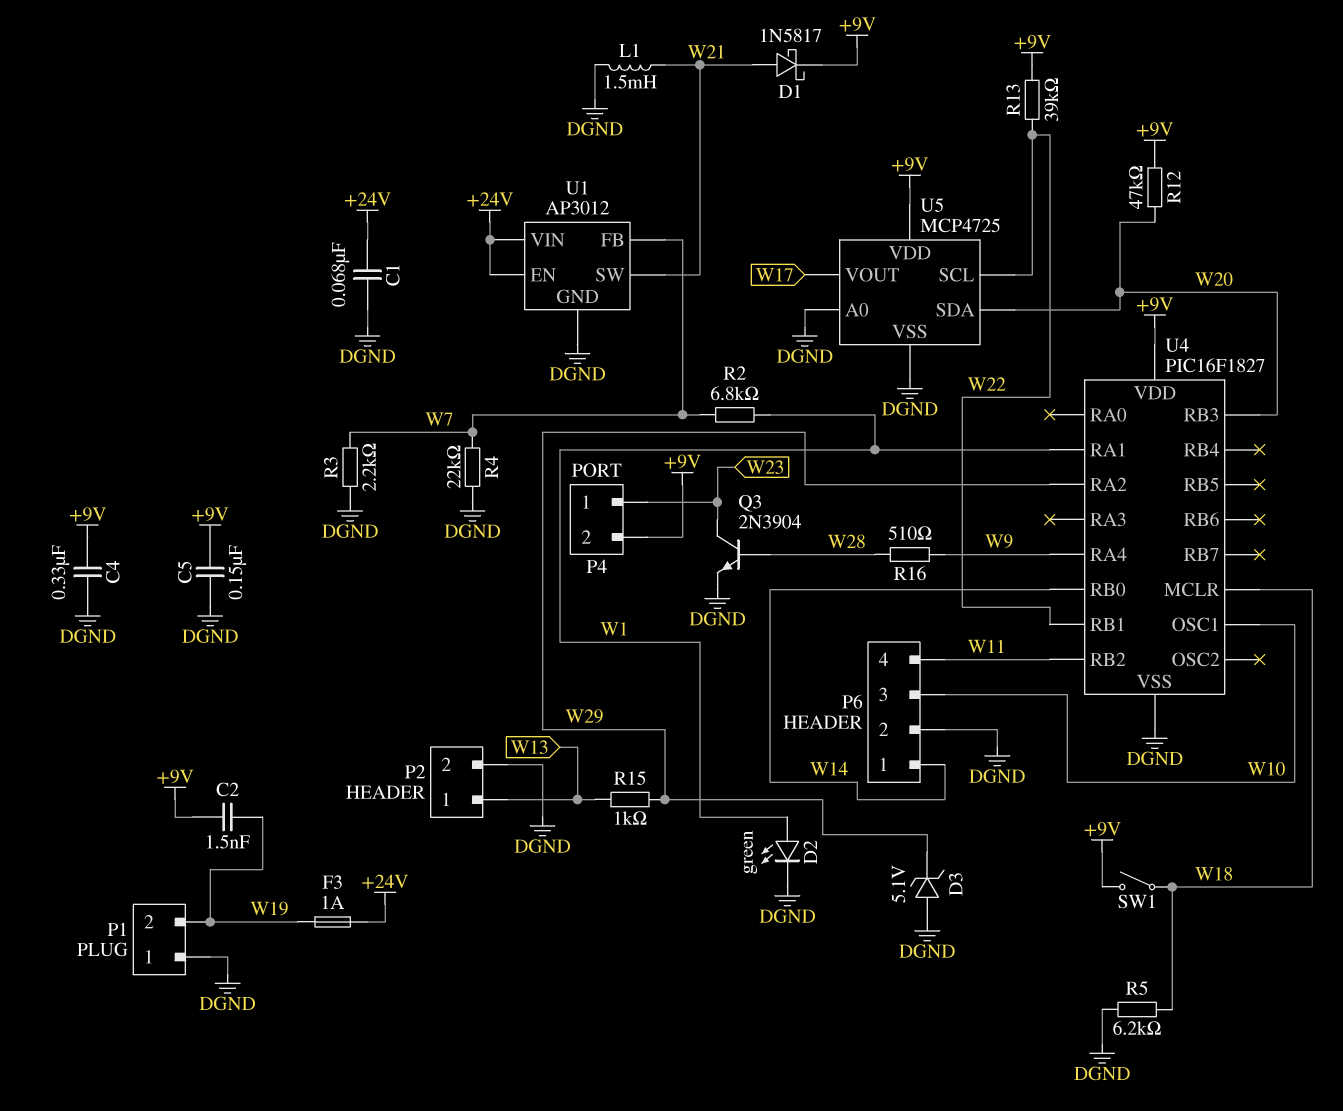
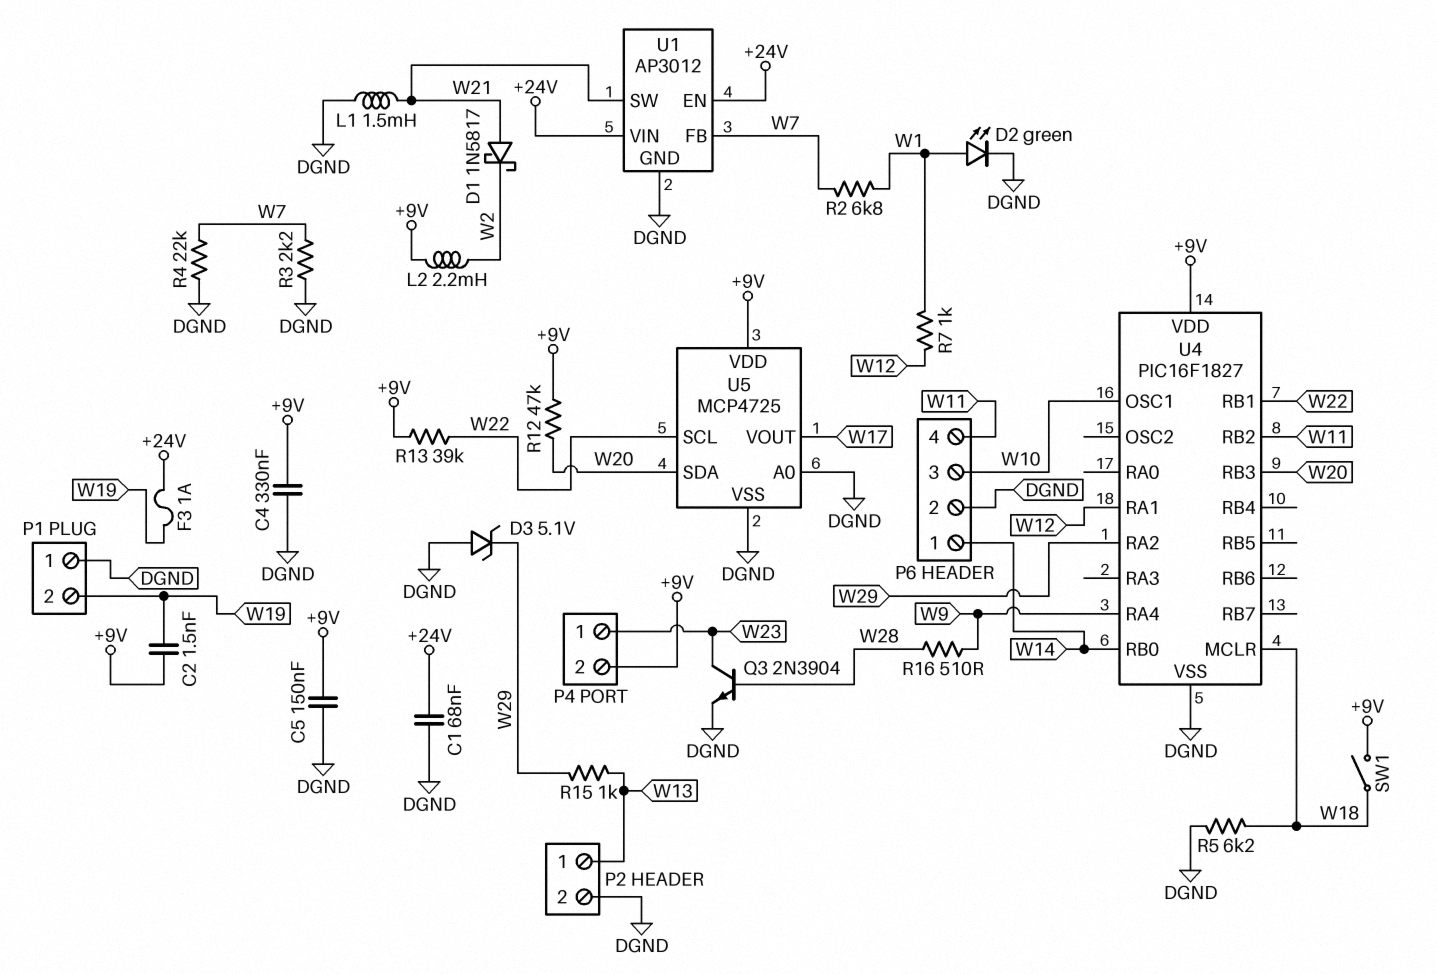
D1: schottky 1N5817 (A W21, K +9V) -> schottky 1N5817 (A W21, K W2)
L2: none -> 2.2mH (+9V, W2)
R7: none -> 1k (W1, W12)
U4 pin RA1: W1 -> W12

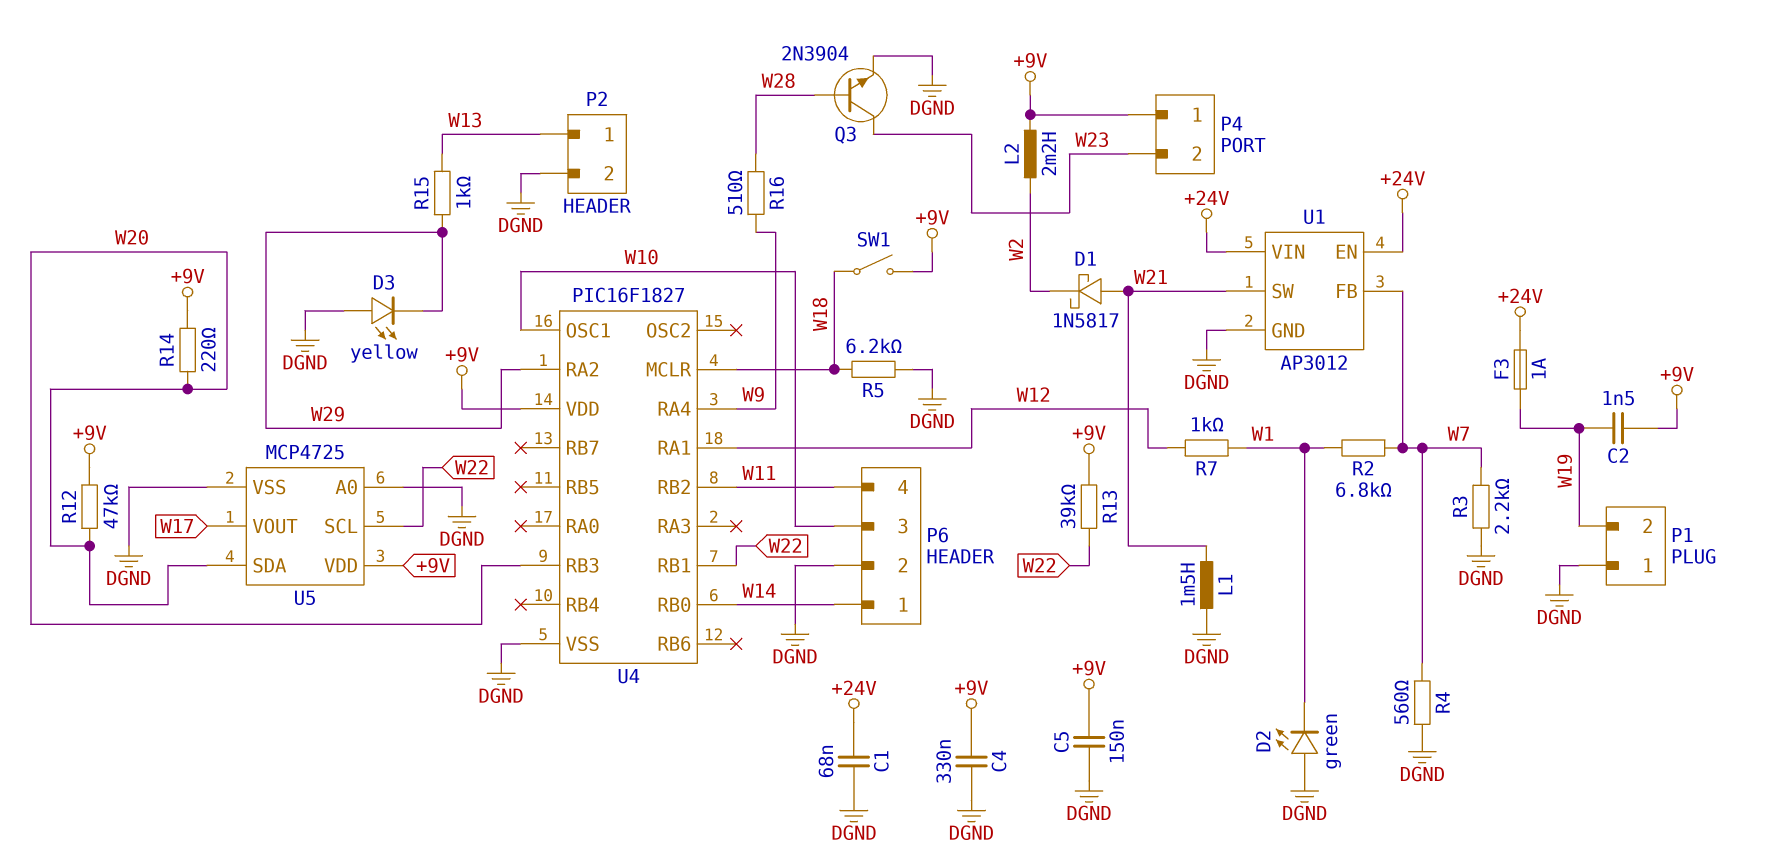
D2: LED green (A W1, K DGND) -> LED green (A DGND, K W1)
D3: zener 5.1V (A DGND, K W29) -> LED yellow (A DGND, K W29)
P4 pin 1: W23 -> +9V
P4 pin 2: +9V -> W23
R4: 22k (DGND, W7) -> 560 (DGND, W7)
R14: none -> 220 (+9V, W20)

